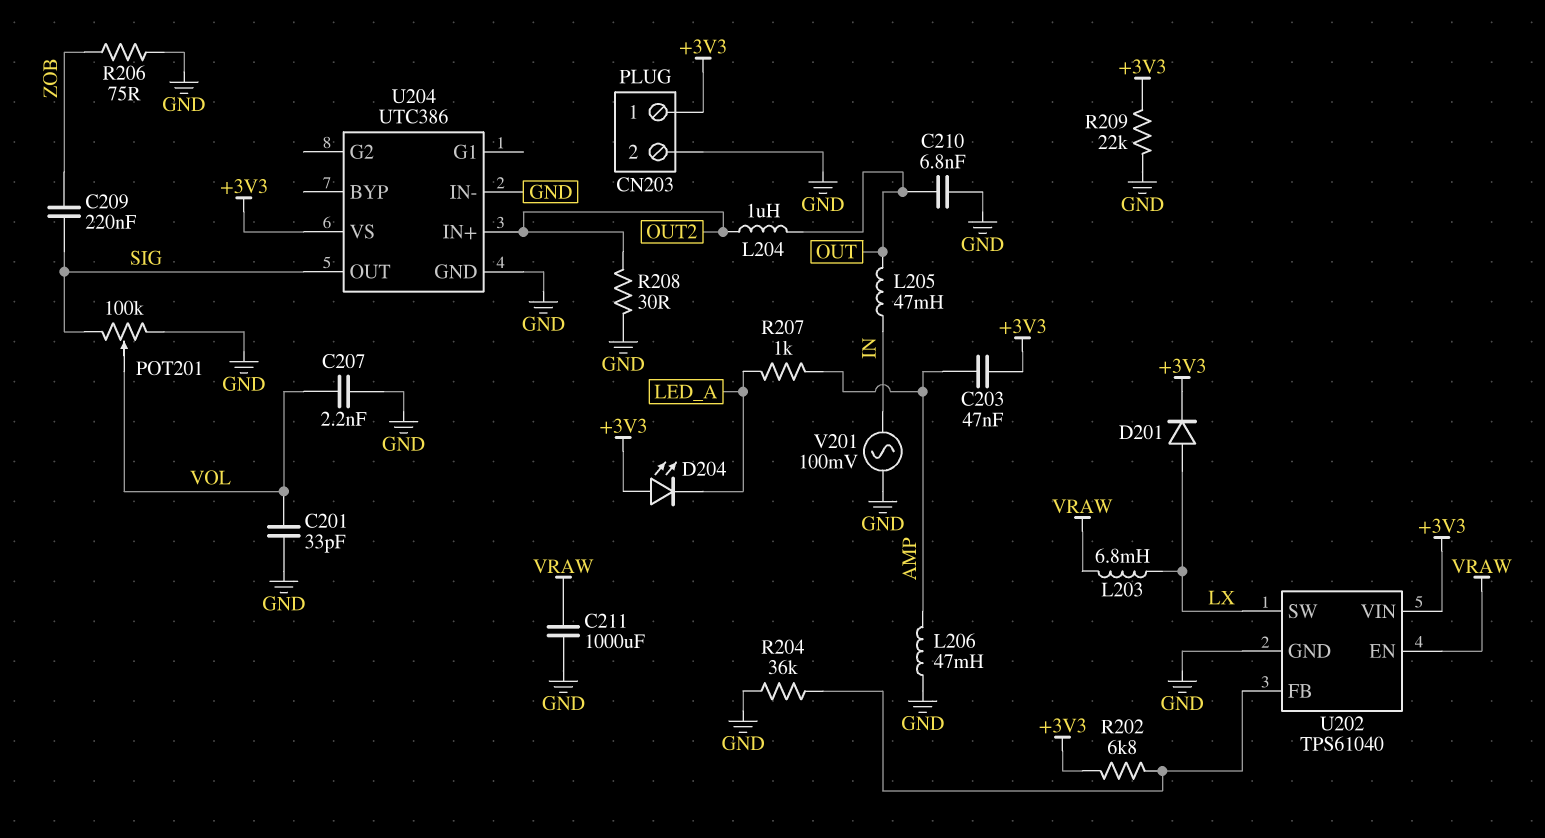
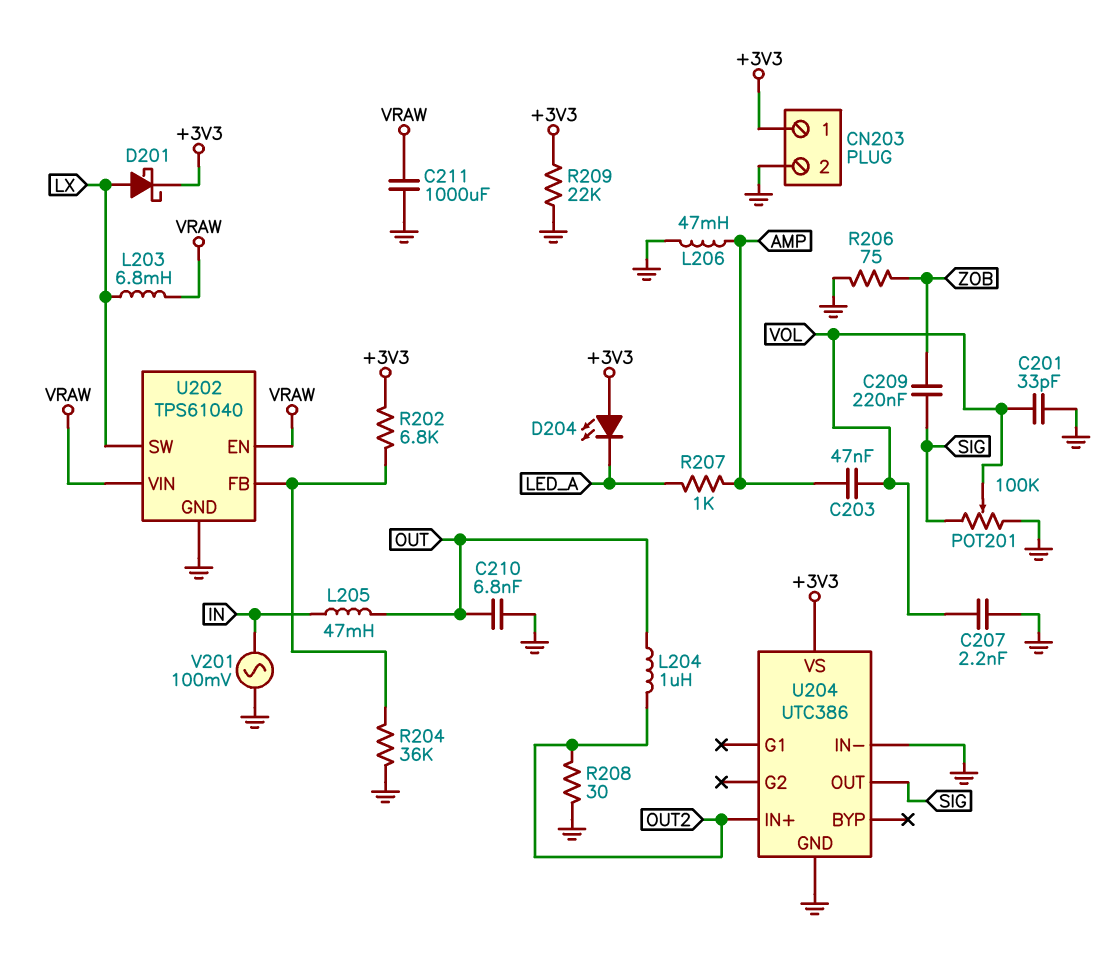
C203: 47nF (+3V3, AMP) -> 47nF (AMP, VOL)
D201: diode (A LX, K +3V3) -> schottky (A LX, K +3V3)
U202 pin VIN: +3V3 -> VRAW

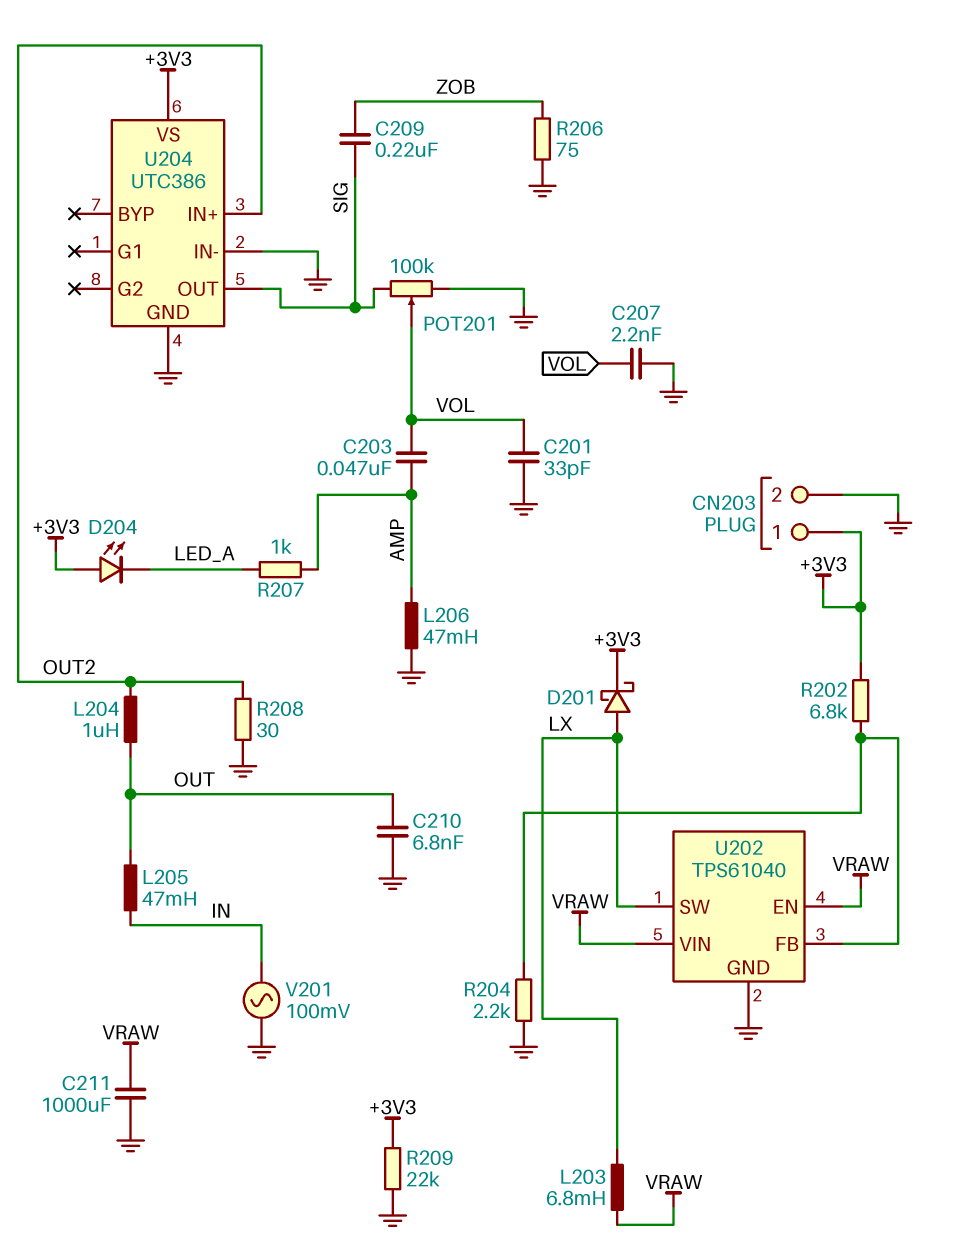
R204: 36k (GND, U202/FB) -> 2.2k (GND, U202/FB)

